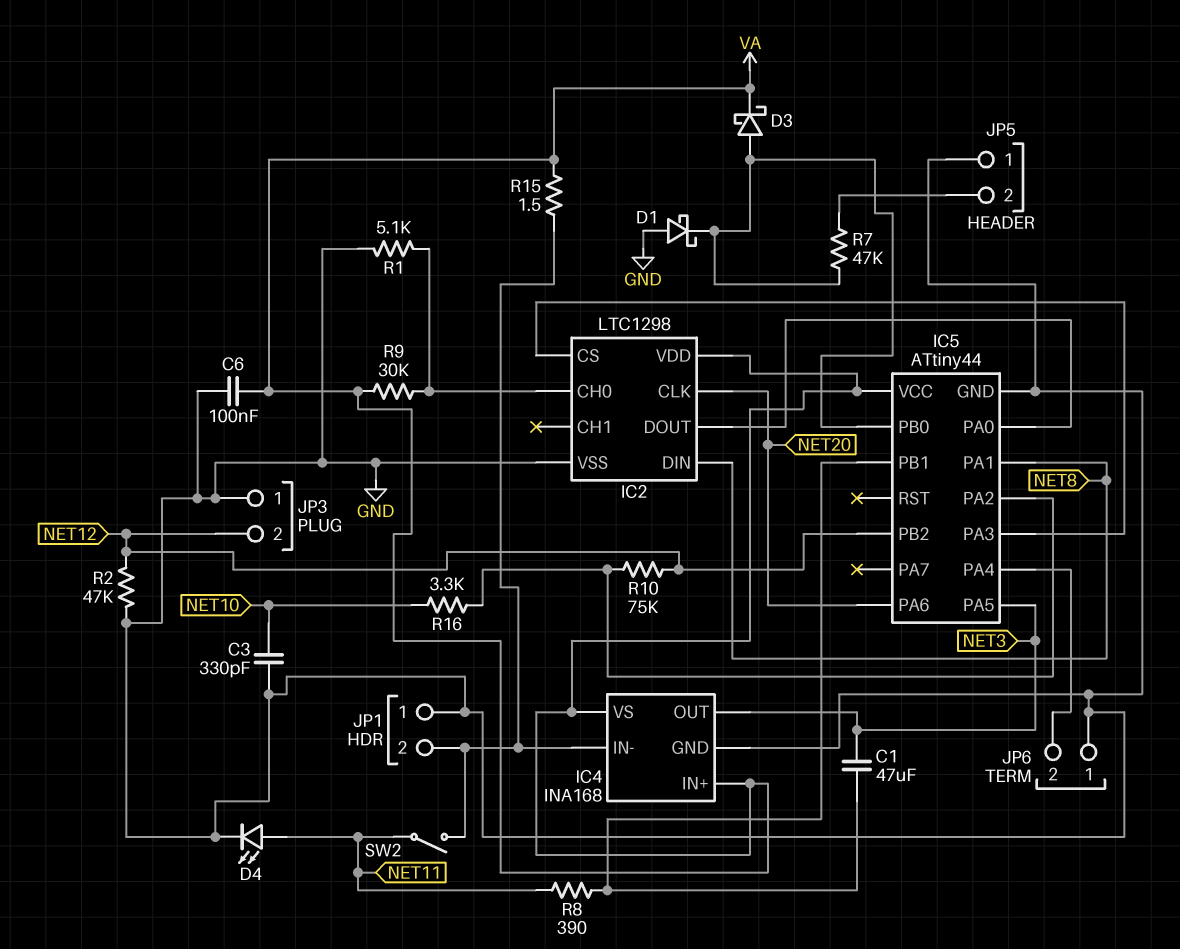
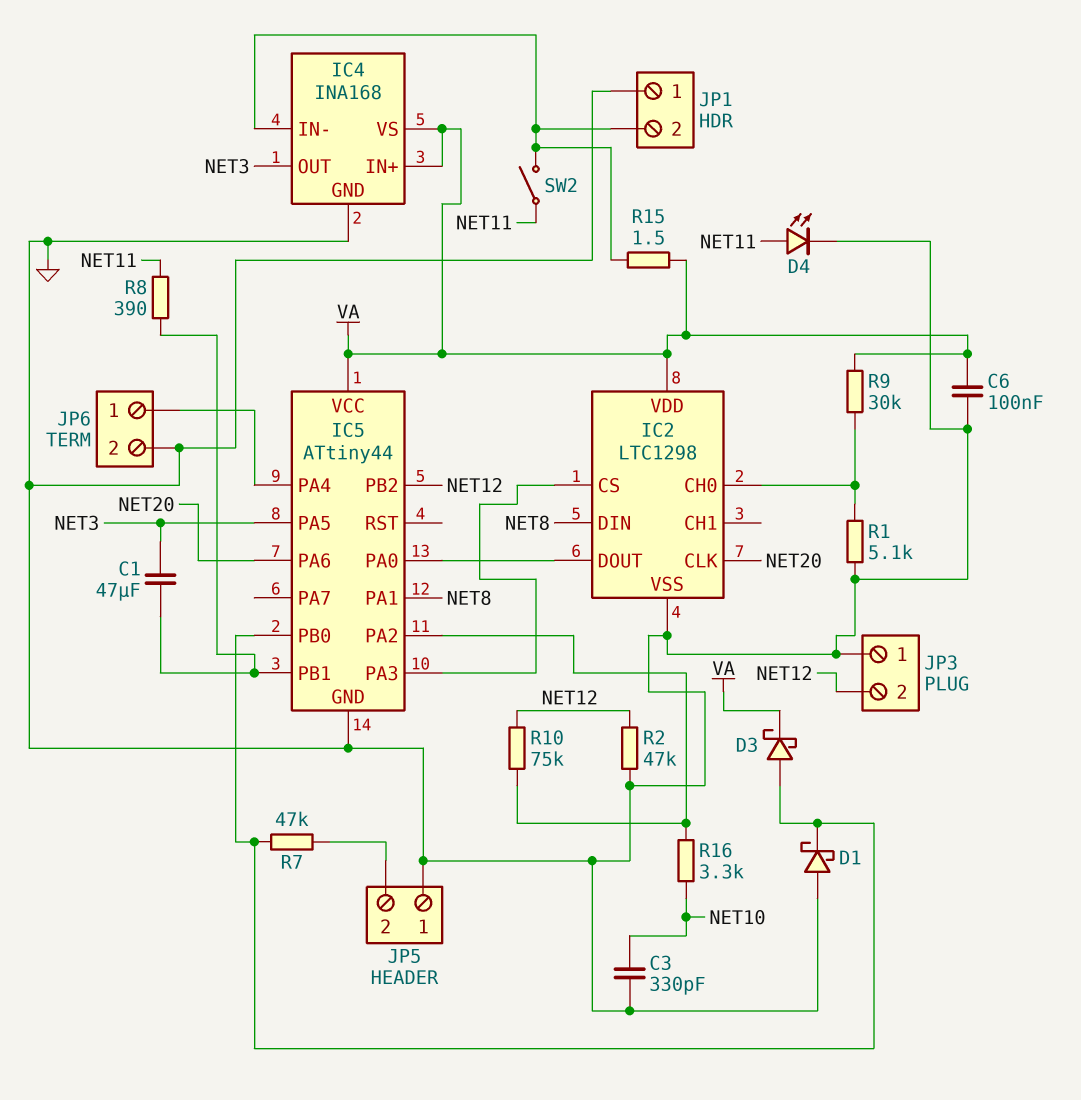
JP6 pin 1: GND -> IC5/PA4
JP6 pin 2: IC5/PA4 -> GND

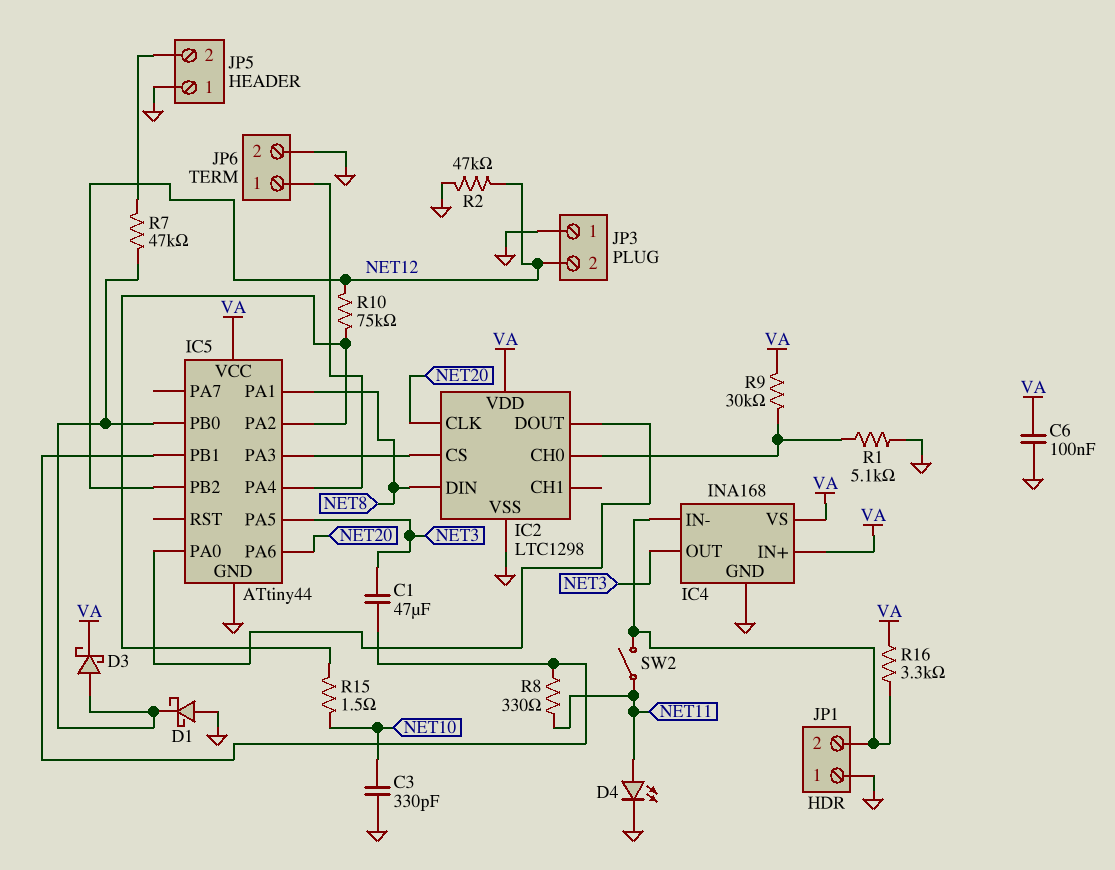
R8: 390 (IC5/PB1, NET11) -> 330 (IC5/PB1, NET11)
R15: 1.5 (IC4/IN-, VA) -> 1.5 (IC5/PA2, NET10)
R16: 3.3k (IC5/PA2, NET10) -> 3.3k (IC4/IN-, VA)

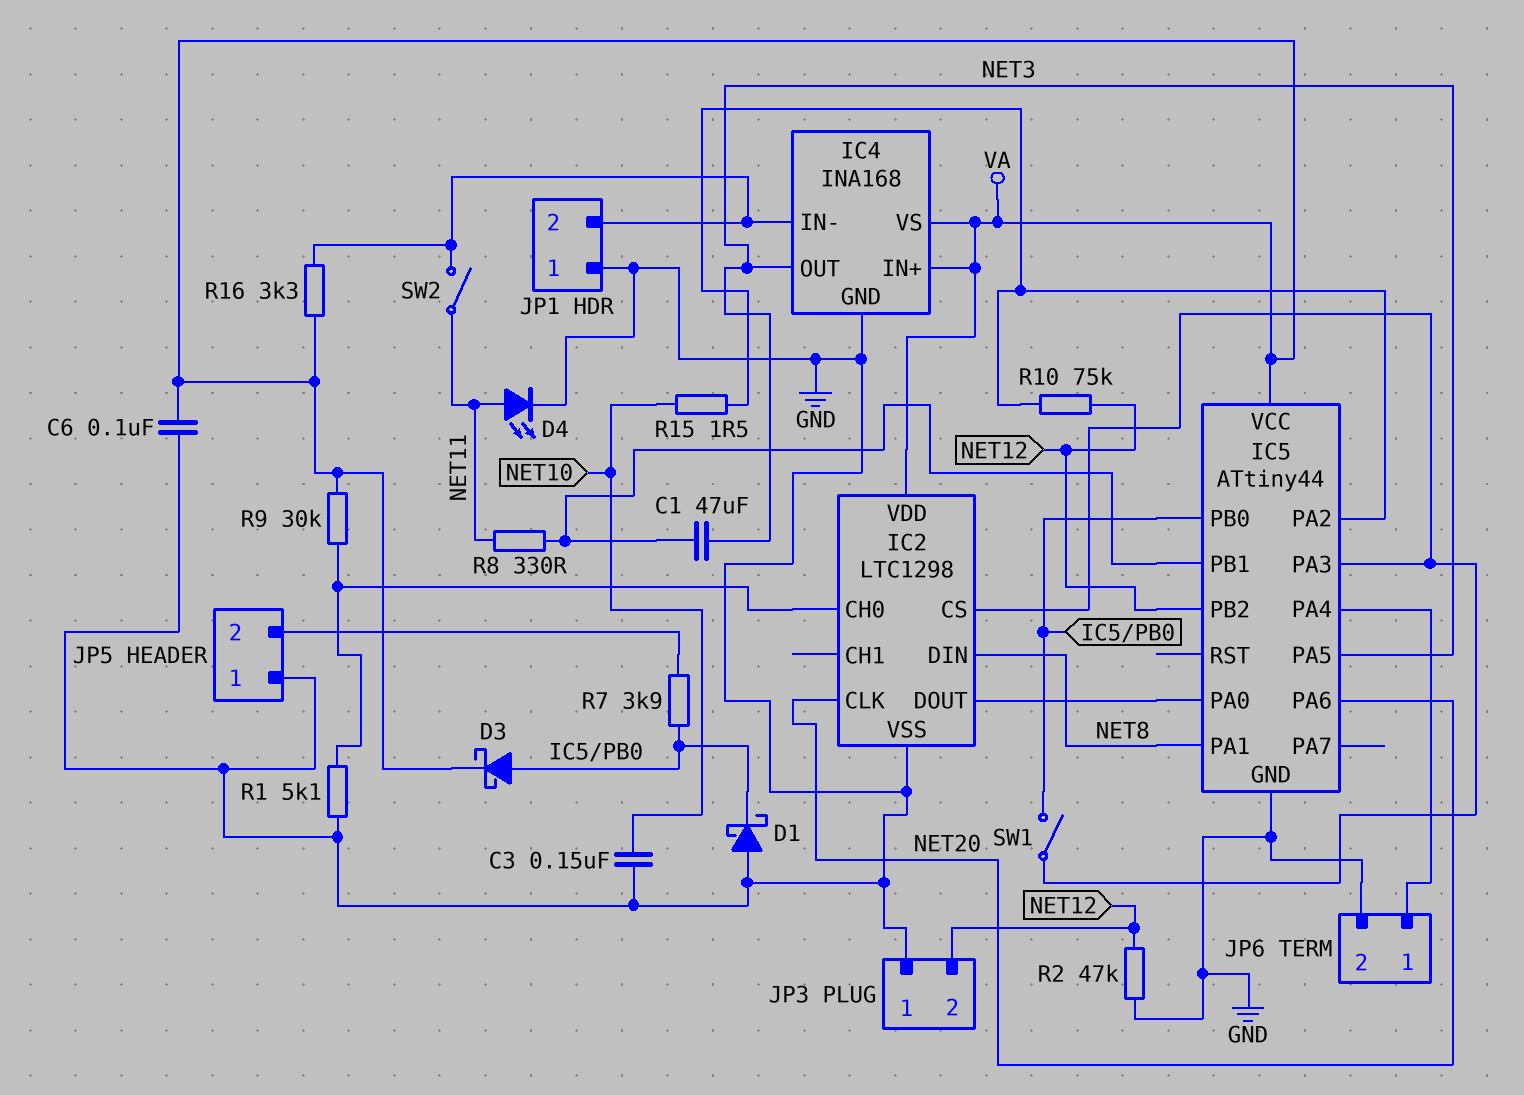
C3: 330pF (GND, NET10) -> 150nF (GND, NET10)
R7: 47k (IC5/PB0, JP5/2) -> 3.9k (IC5/PB0, JP5/2)
SW1: none -> switch (IC2/CS, IC5/PB0)

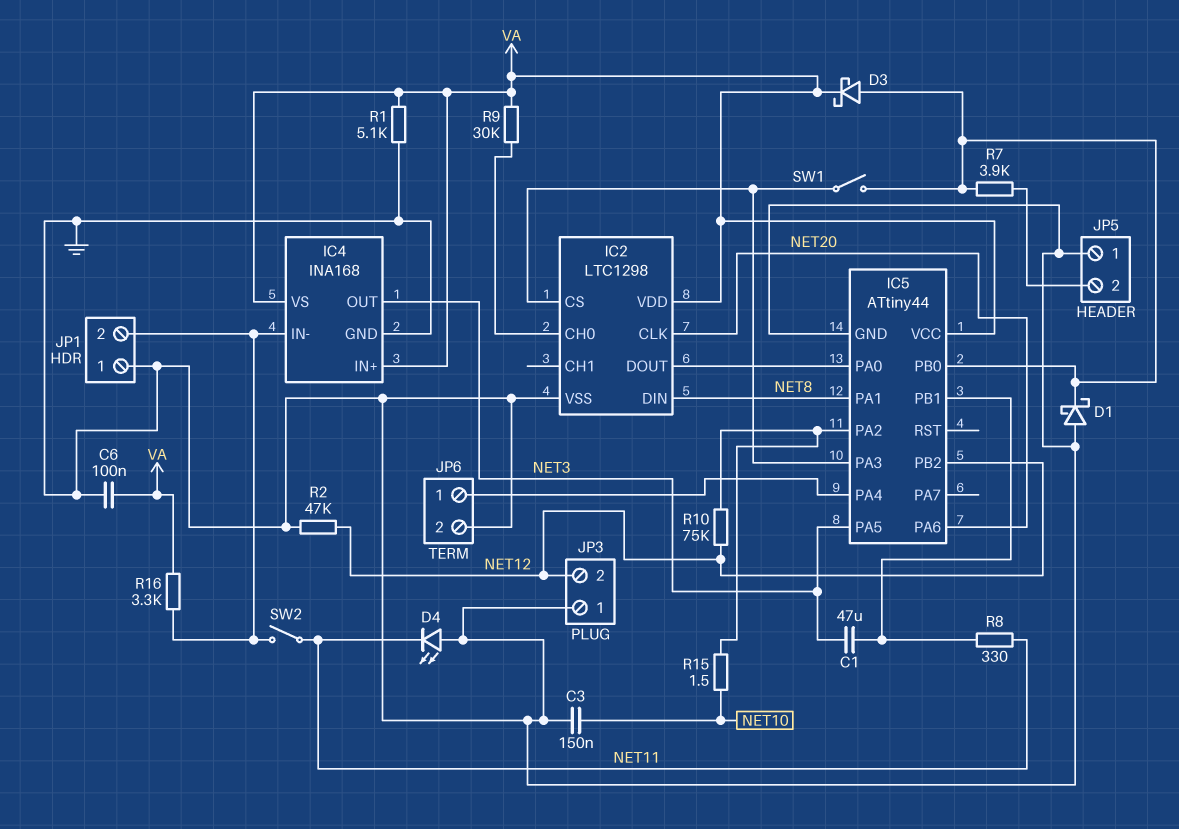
D4: LED (A NET11, K GND) -> LED (A GND, K NET11)
R1: 5.1k (GND, IC2/CH0) -> 5.1k (GND, VA)

